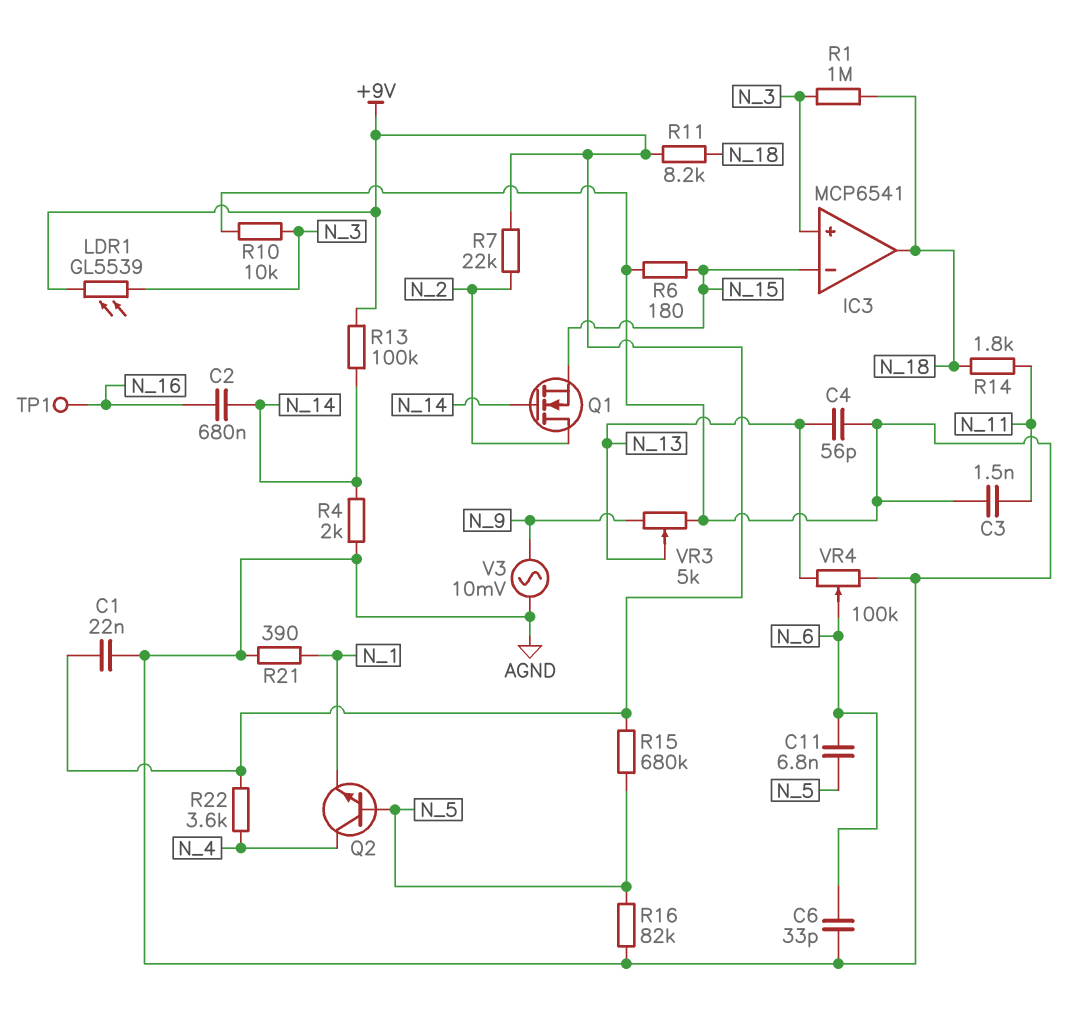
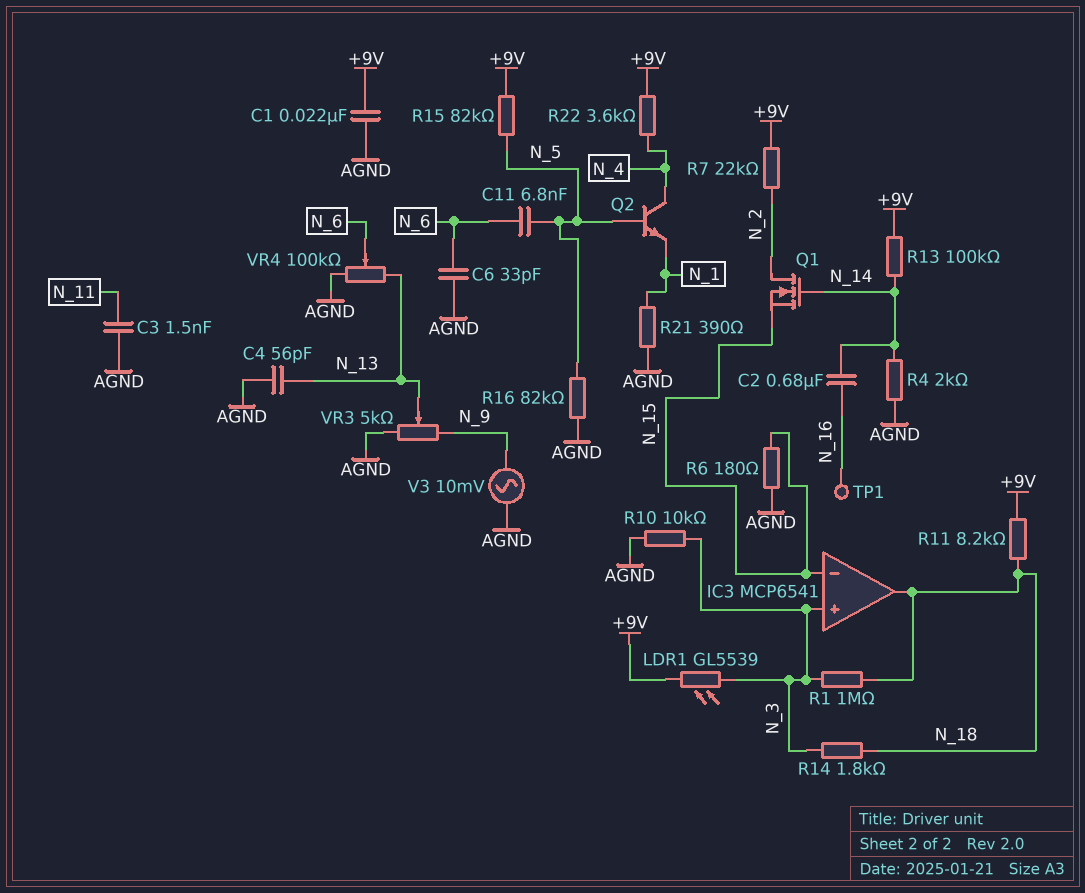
R14: 1.8k (N_11, N_18) -> 1.8k (N_3, N_18)
R15: 680k (+9V, N_5) -> 82k (+9V, N_5)

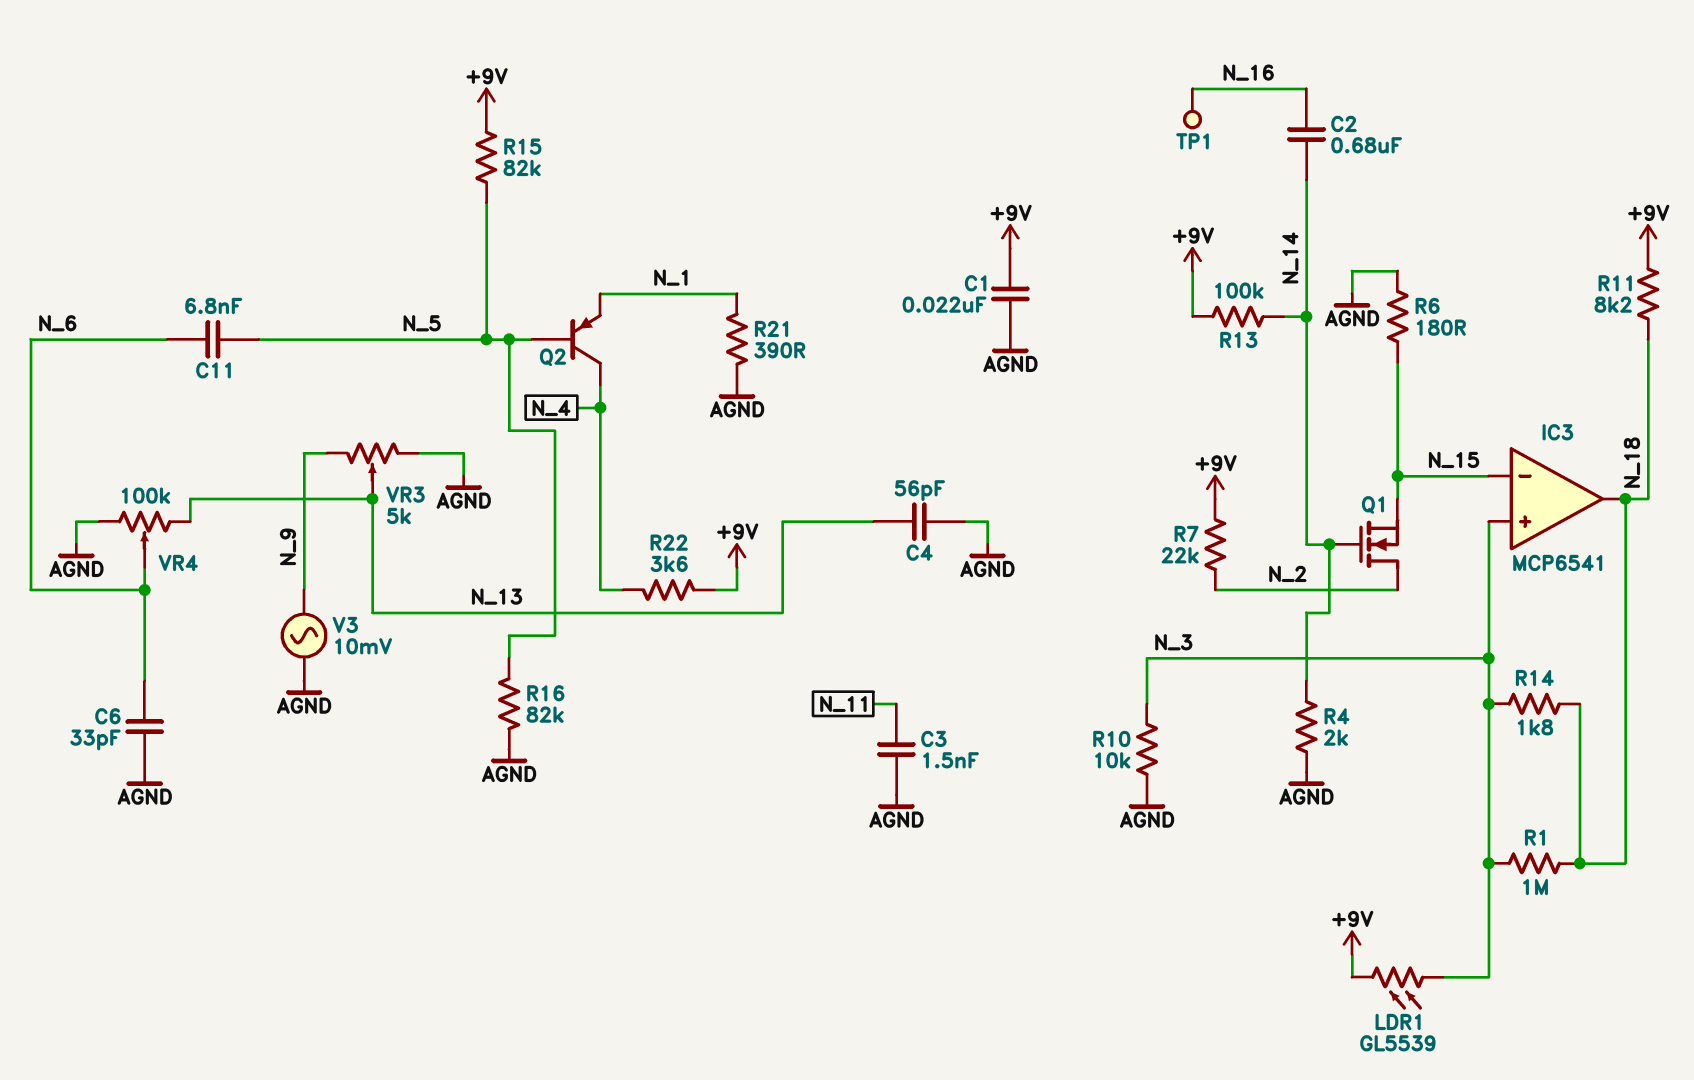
Q2: NPN (B N_5, C N_4, E N_1) -> PNP (B N_5, C N_4, E N_1)

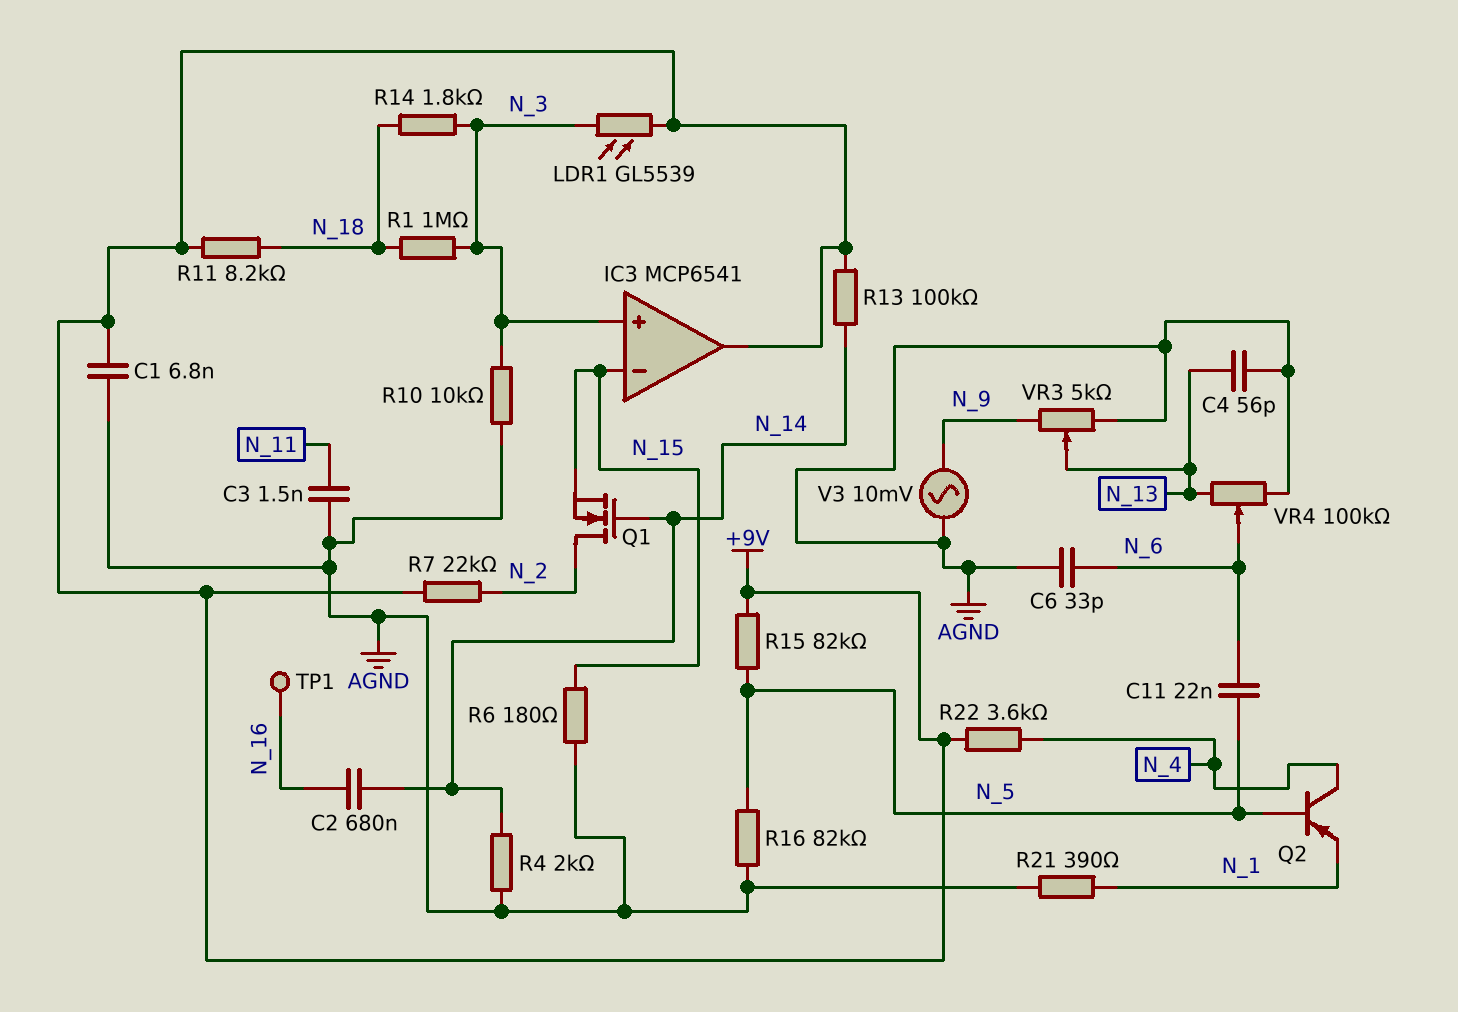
C1: 22nF (+9V, AGND) -> 6.8nF (+9V, AGND)
C11: 6.8nF (N_5, N_6) -> 22nF (N_5, N_6)
IC3 pin out: N_18 -> +9V

